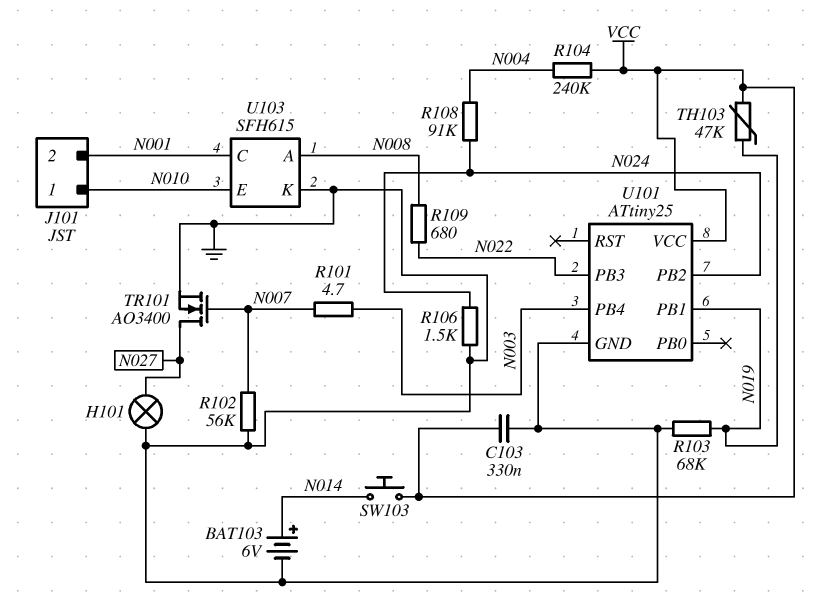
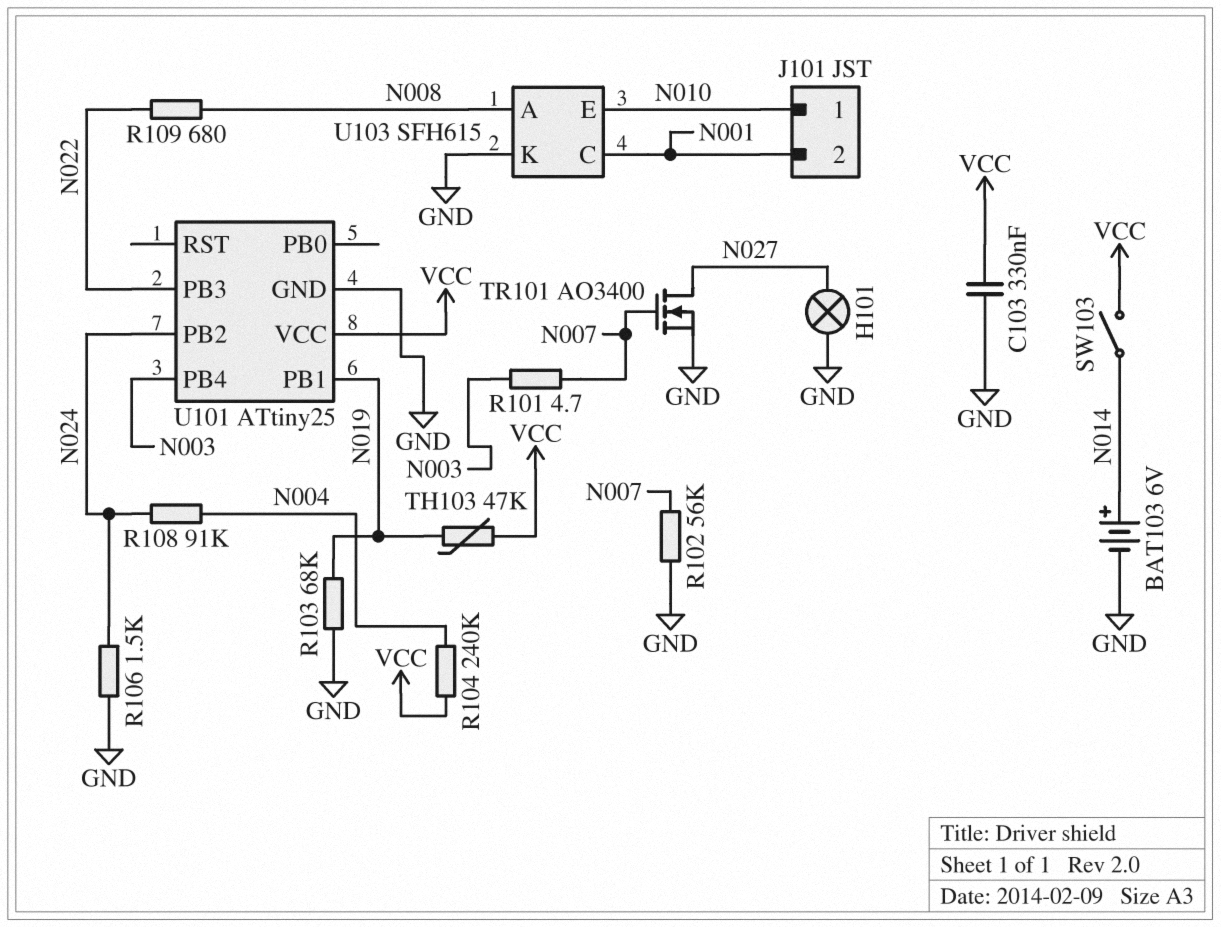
SW103: button (N014, VCC) -> switch (N014, VCC)

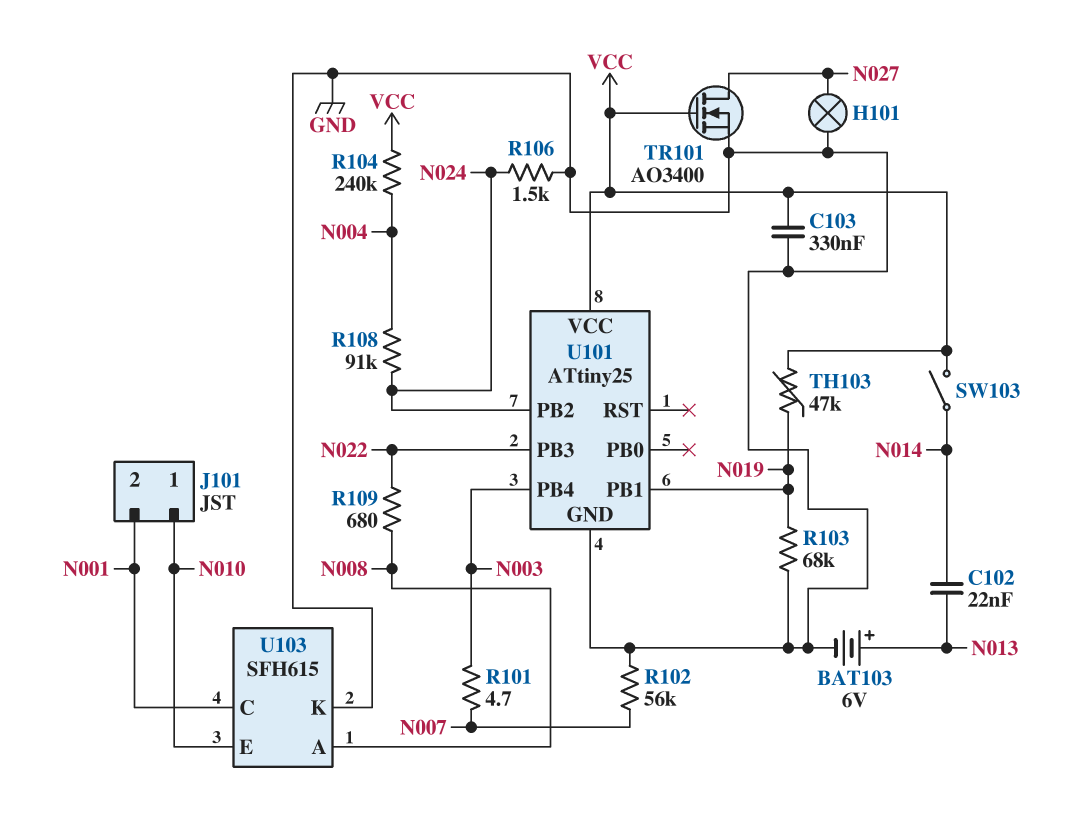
BAT103: 6V (plus N014, minus GND) -> 6V (plus N013, minus GND)
C102: none -> 22nF (N013, N014)
TR101: NMOS AO3400 (G N007, D N027, S GND) -> NMOS AO3400 (G VCC, D N027, S GND)

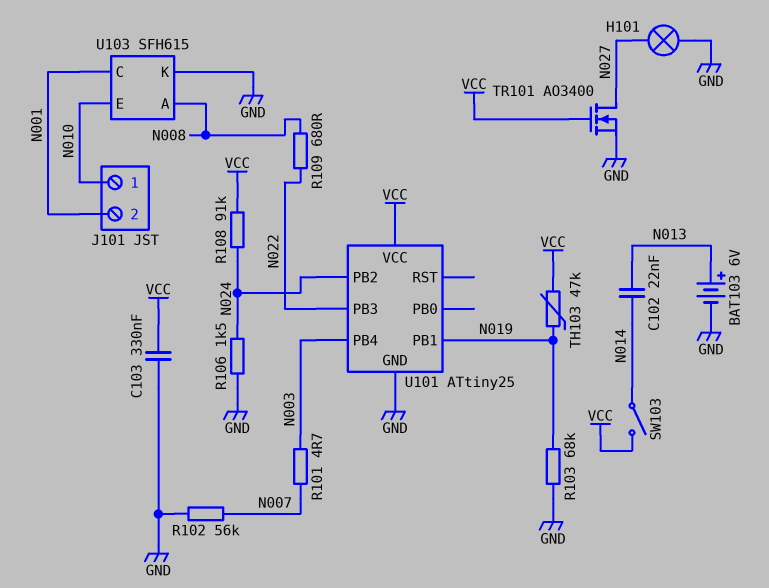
R104: 240k (N004, VCC) -> none
R108: 91k (N004, N024) -> 91k (N024, VCC)

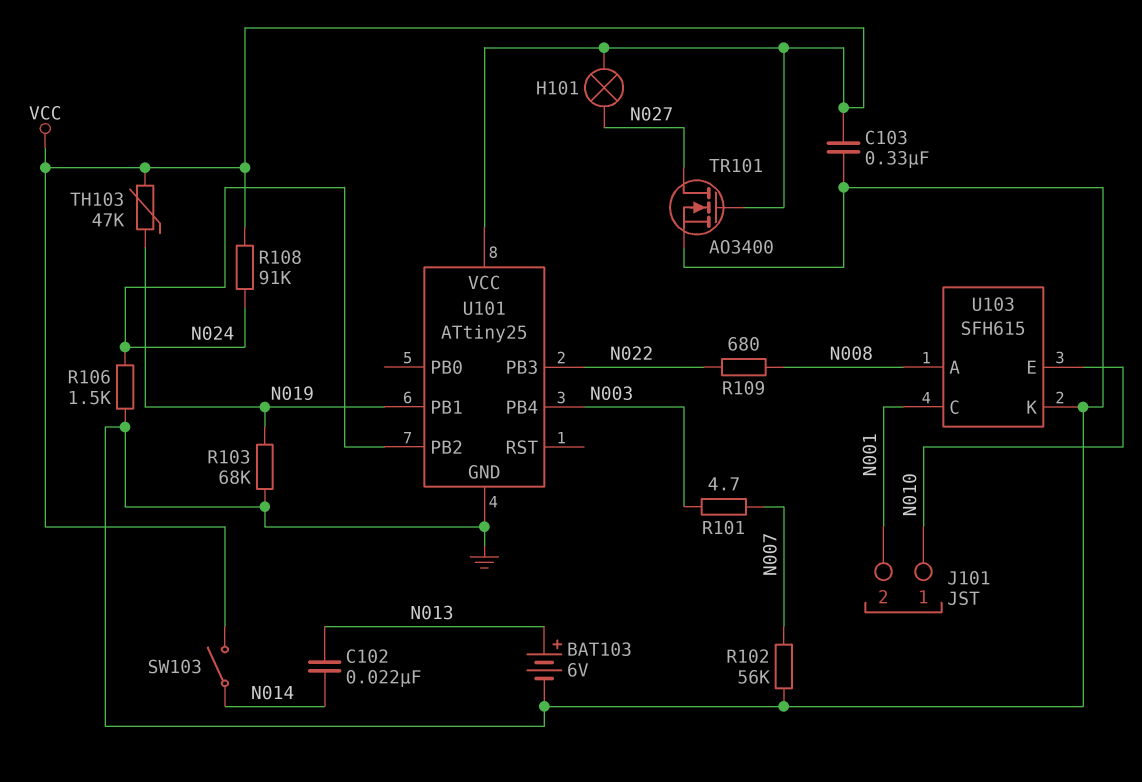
H101: lamp (GND, N027) -> lamp (N027, VCC)

